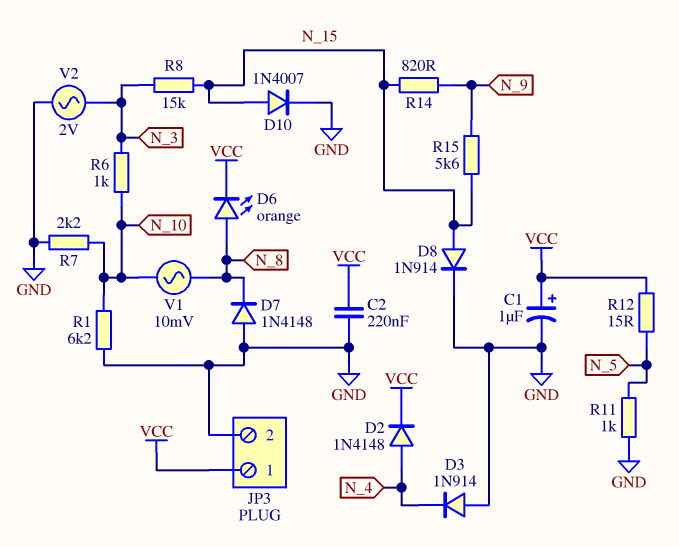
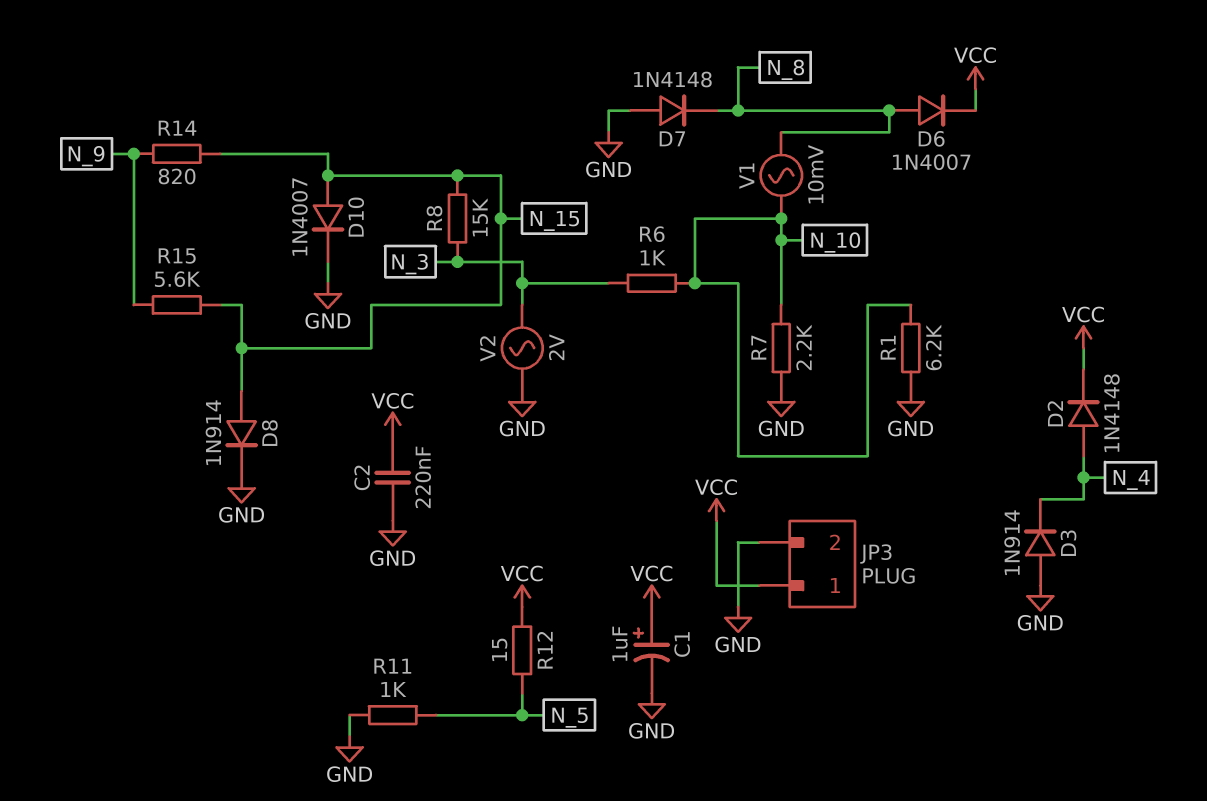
D6: LED orange (A N_8, K VCC) -> diode 1N4007 (A N_8, K VCC)

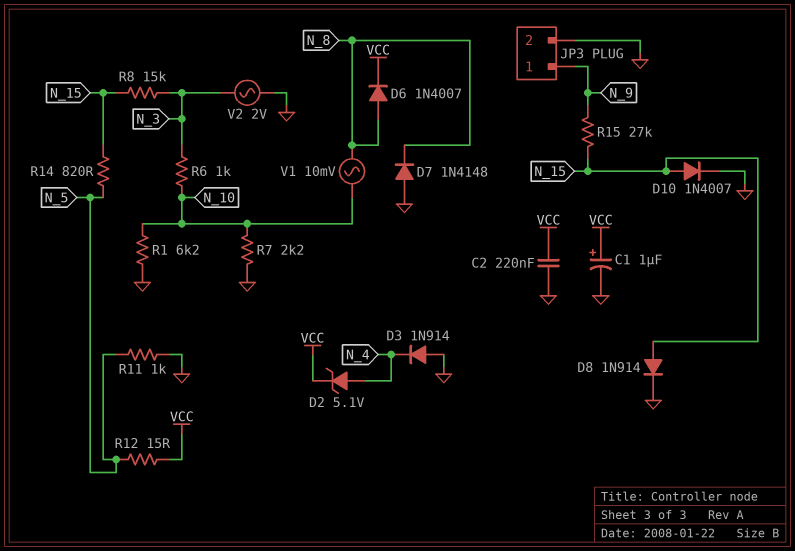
D2: diode 1N4148 (A N_4, K VCC) -> zener 5.1V (A N_4, K VCC)
JP3 pin 1: VCC -> N_9
R14: 820 (N_9, N_15) -> 820 (N_5, N_15)
R15: 5.6k (N_9, N_15) -> 27k (N_9, N_15)

